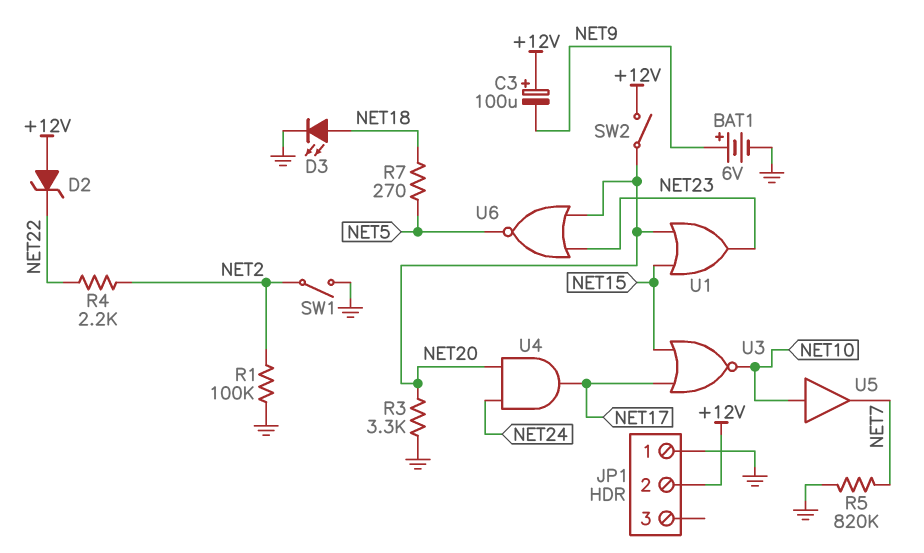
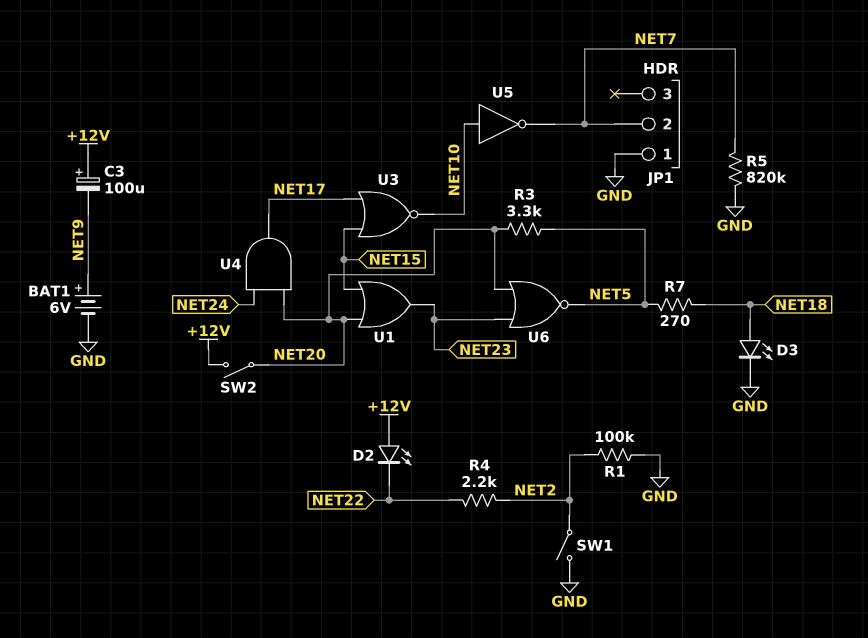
D2: zener (A +12V, K NET22) -> LED (A +12V, K NET22)
JP1 pin 2: +12V -> NET7
R3: 3.3k (GND, NET20) -> 3.3k (NET5, NET20)
U5: buffer (in NET10, out NET7) -> NOT (in NET10, out NET7)

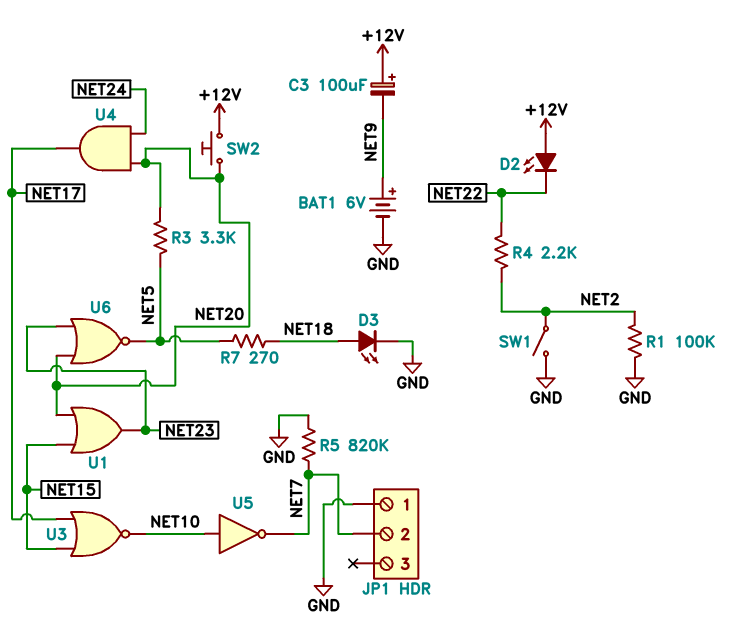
SW2: switch (+12V, NET20) -> button (+12V, NET20)

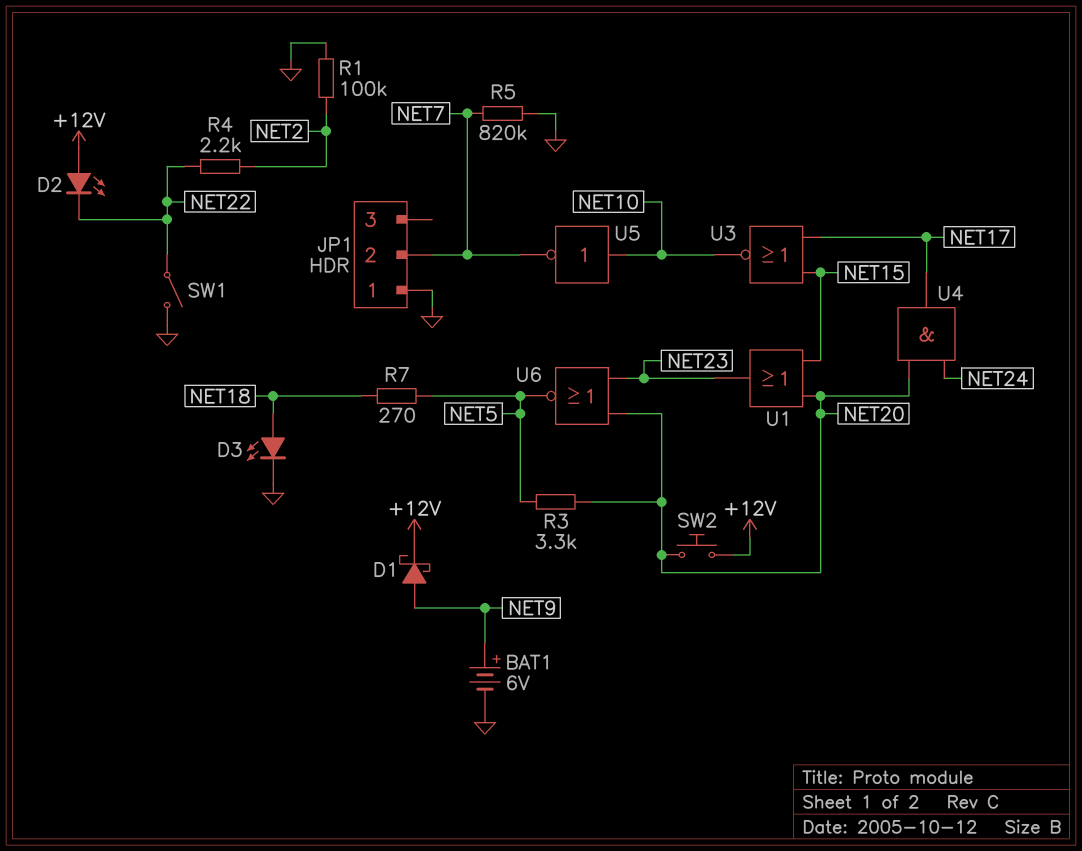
C3: 100uF (plus +12V, minus NET9) -> none
D1: none -> schottky (A NET9, K +12V)
SW1: switch (GND, NET2) -> switch (GND, NET22)

